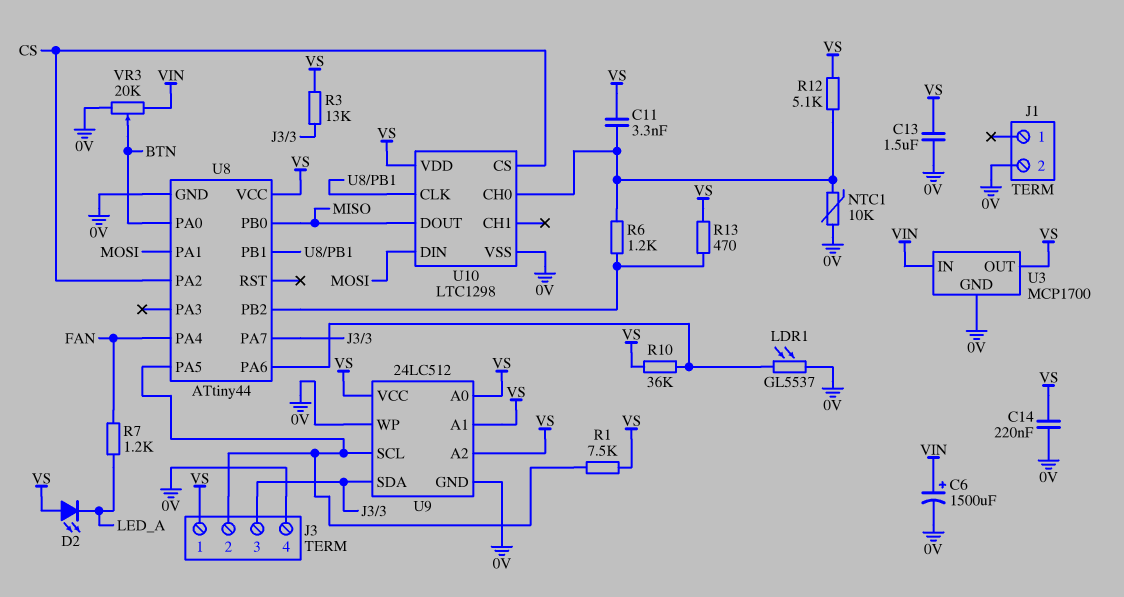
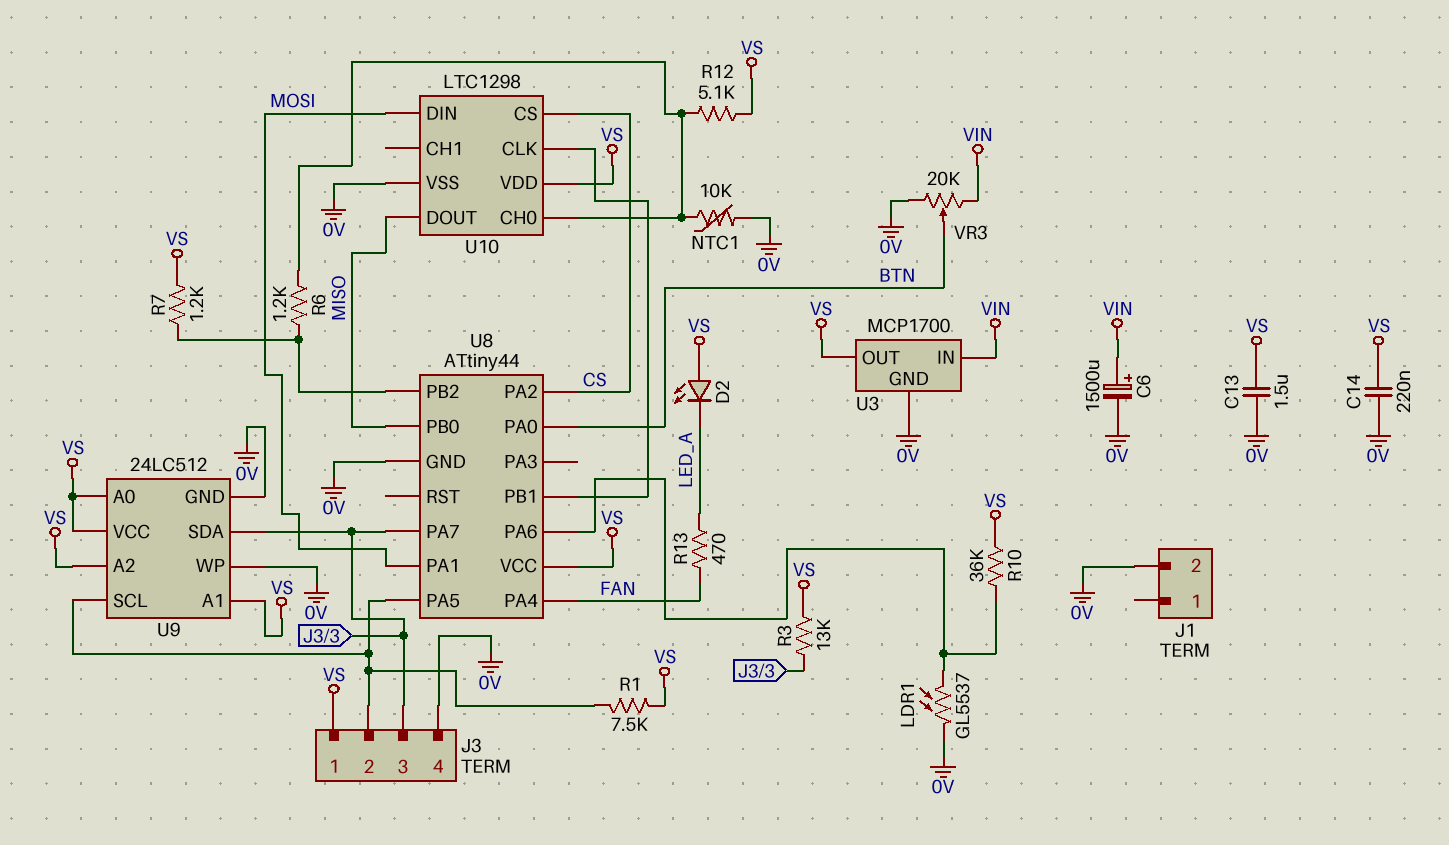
C11: 3.3nF (U10/CH0, VS) -> none
R7: 1.2k (FAN, LED_A) -> 1.2k (U8/PB2, VS)
R13: 470 (U8/PB2, VS) -> 470 (FAN, LED_A)

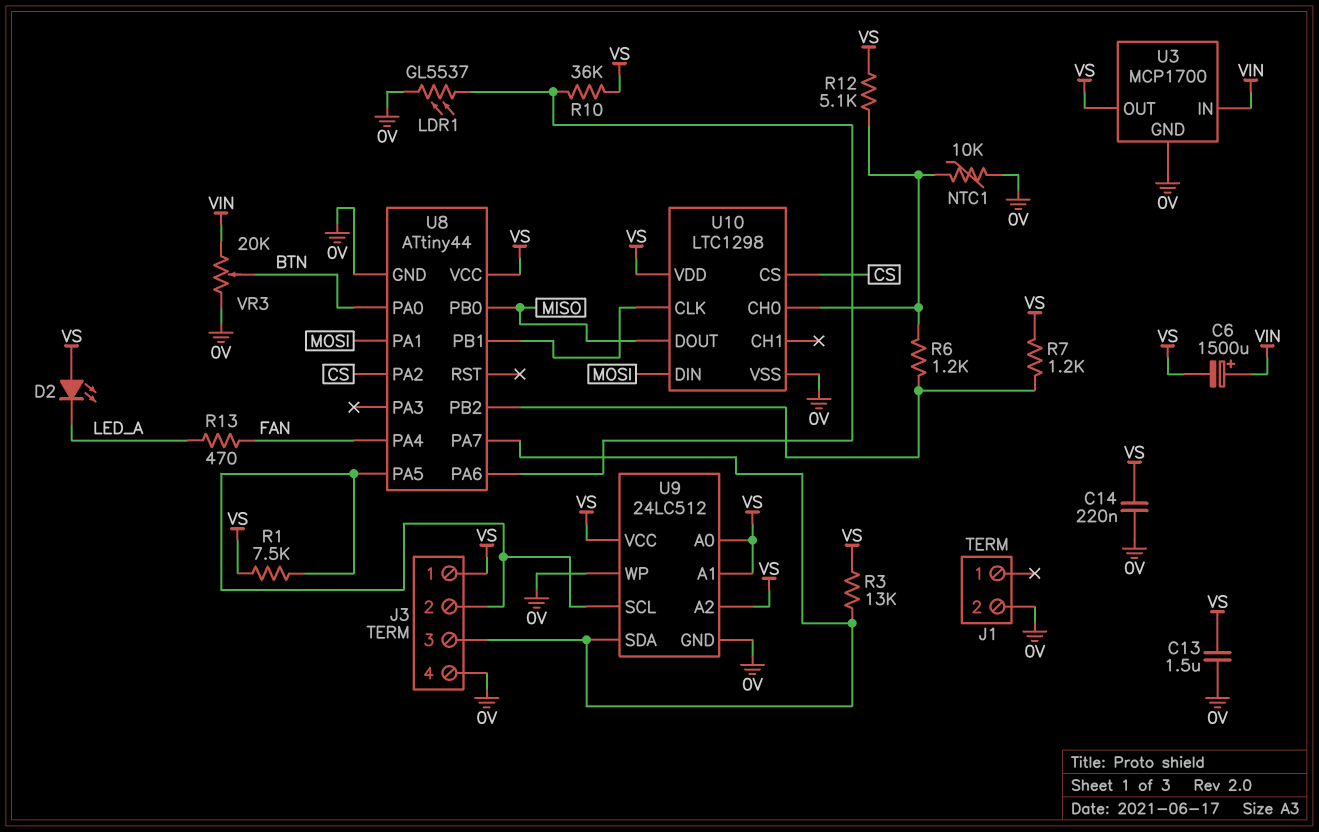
C6: 1500uF (plus VIN, minus 0V) -> 1500uF (plus VIN, minus VS)

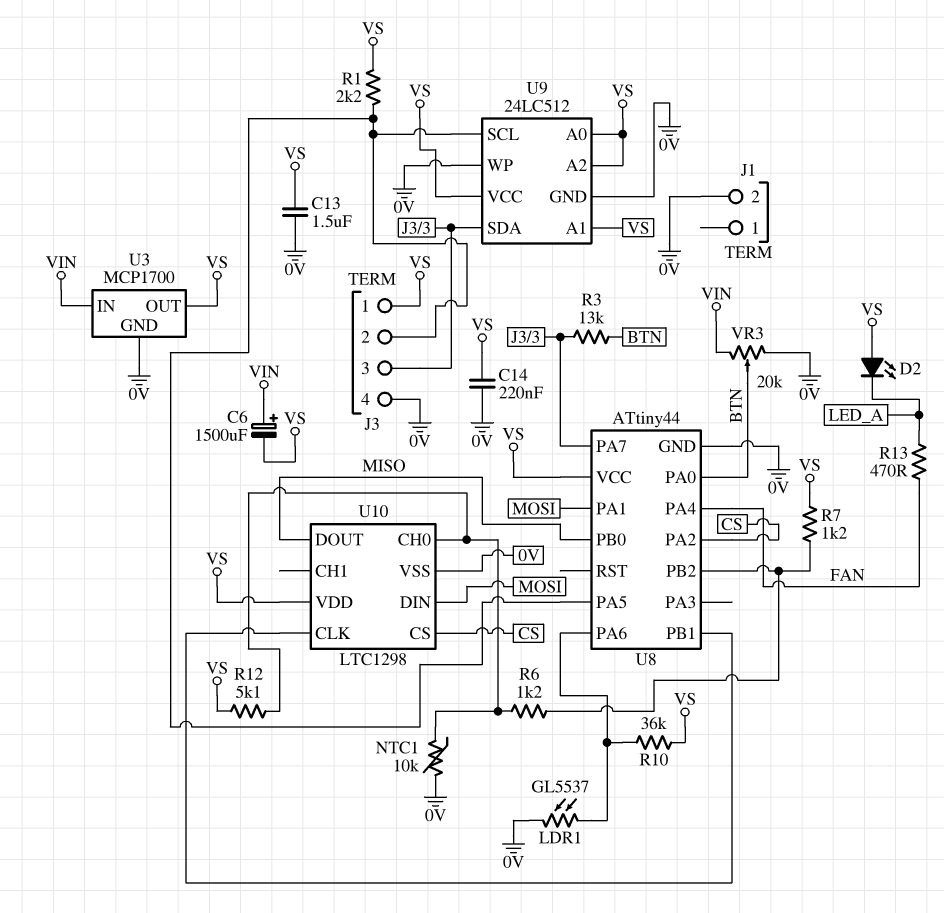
R1: 7.5k (J3/2, VS) -> 2.2k (J3/2, VS)
R3: 13k (J3/3, VS) -> 13k (BTN, J3/3)

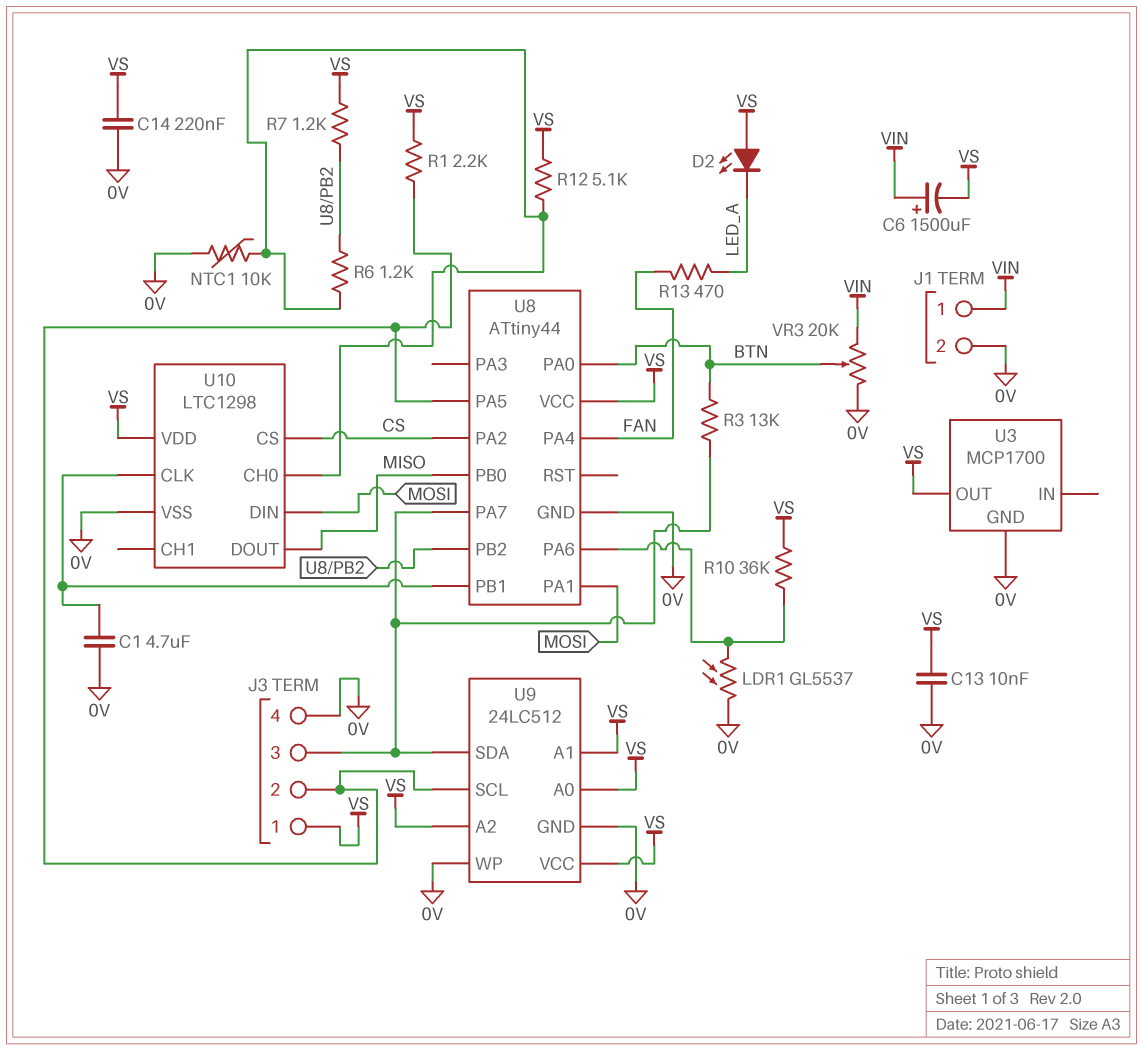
C1: none -> 4.7uF (0V, U8/PB1)
C13: 1.5uF (0V, VS) -> 10nF (0V, VS)
J1 pin 1: none -> VIN
U3 pin IN: VIN -> none

